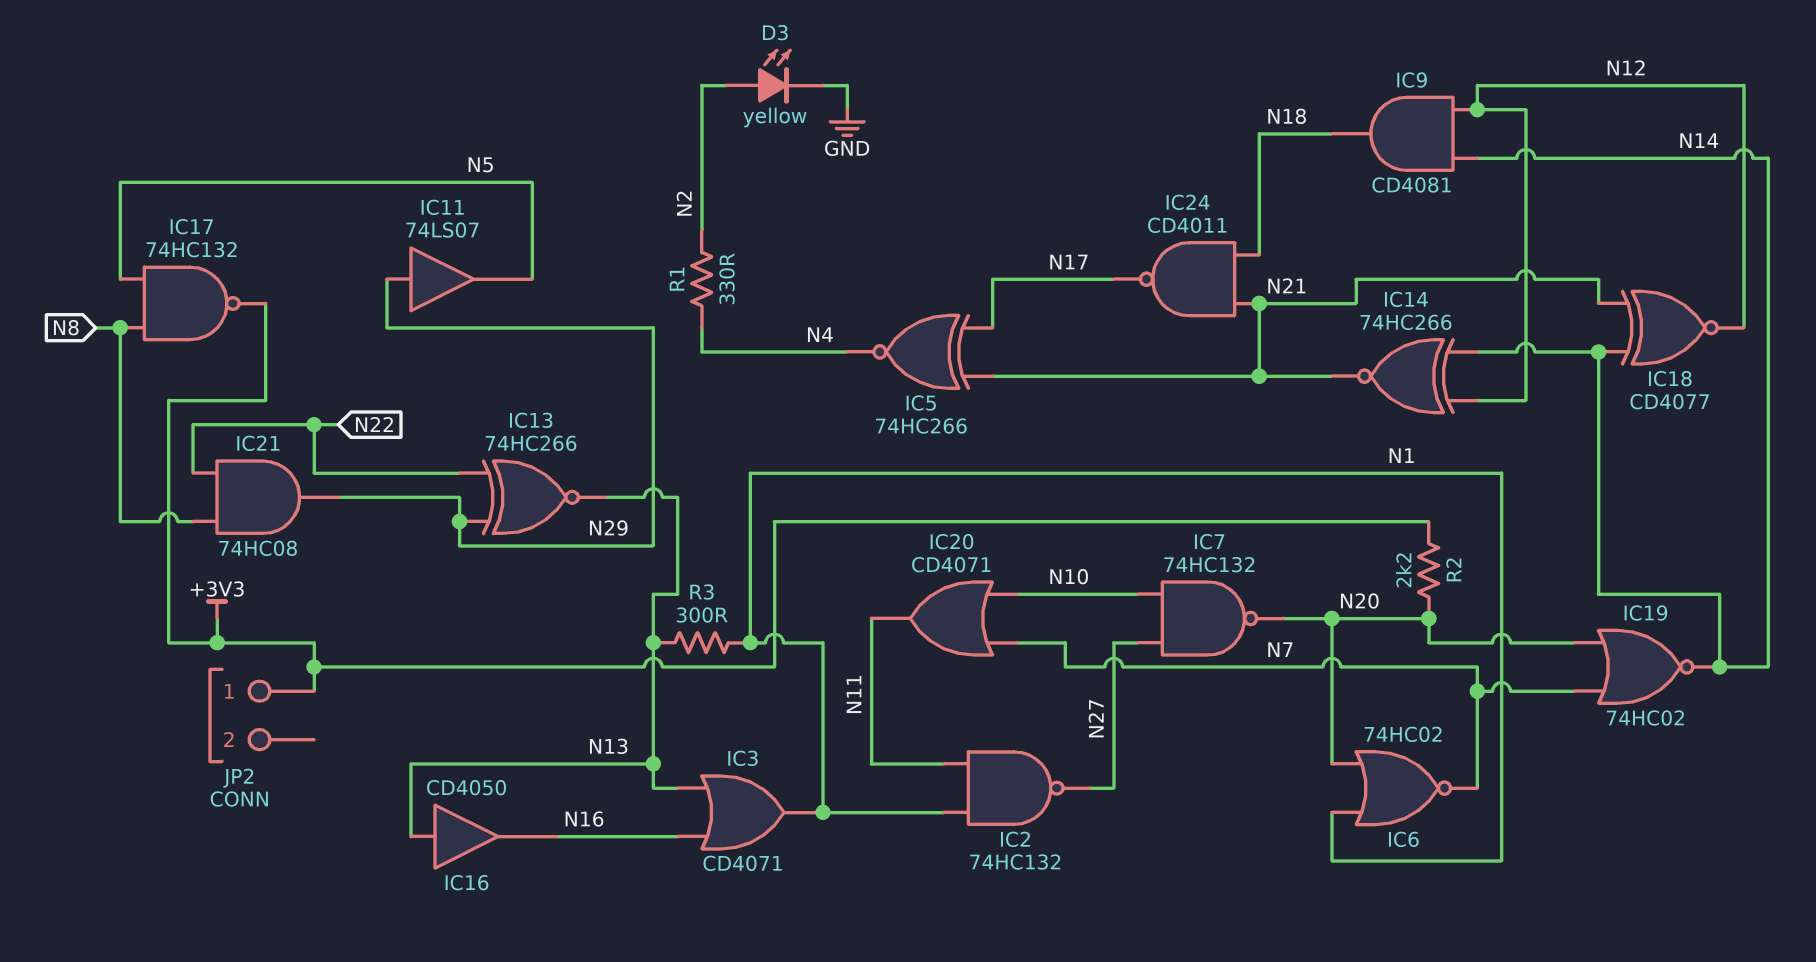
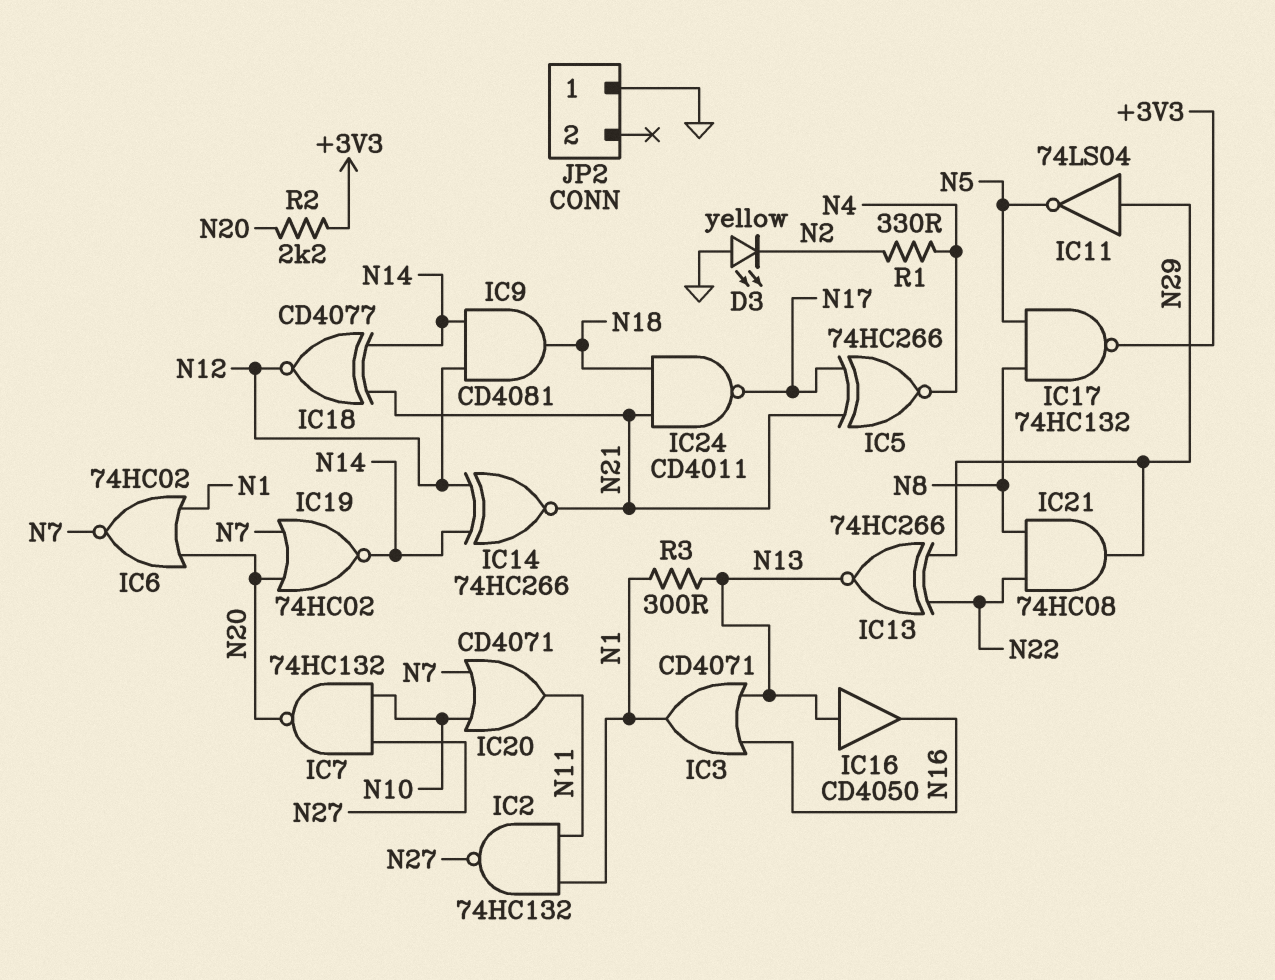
D3: LED yellow (A N2, K GND) -> LED yellow (A GND, K N2)
IC11: buffer 74LS07 (in N29, out N5) -> NOT 74LS04 (in N29, out N5)
JP2 pin 1: +3V3 -> GND

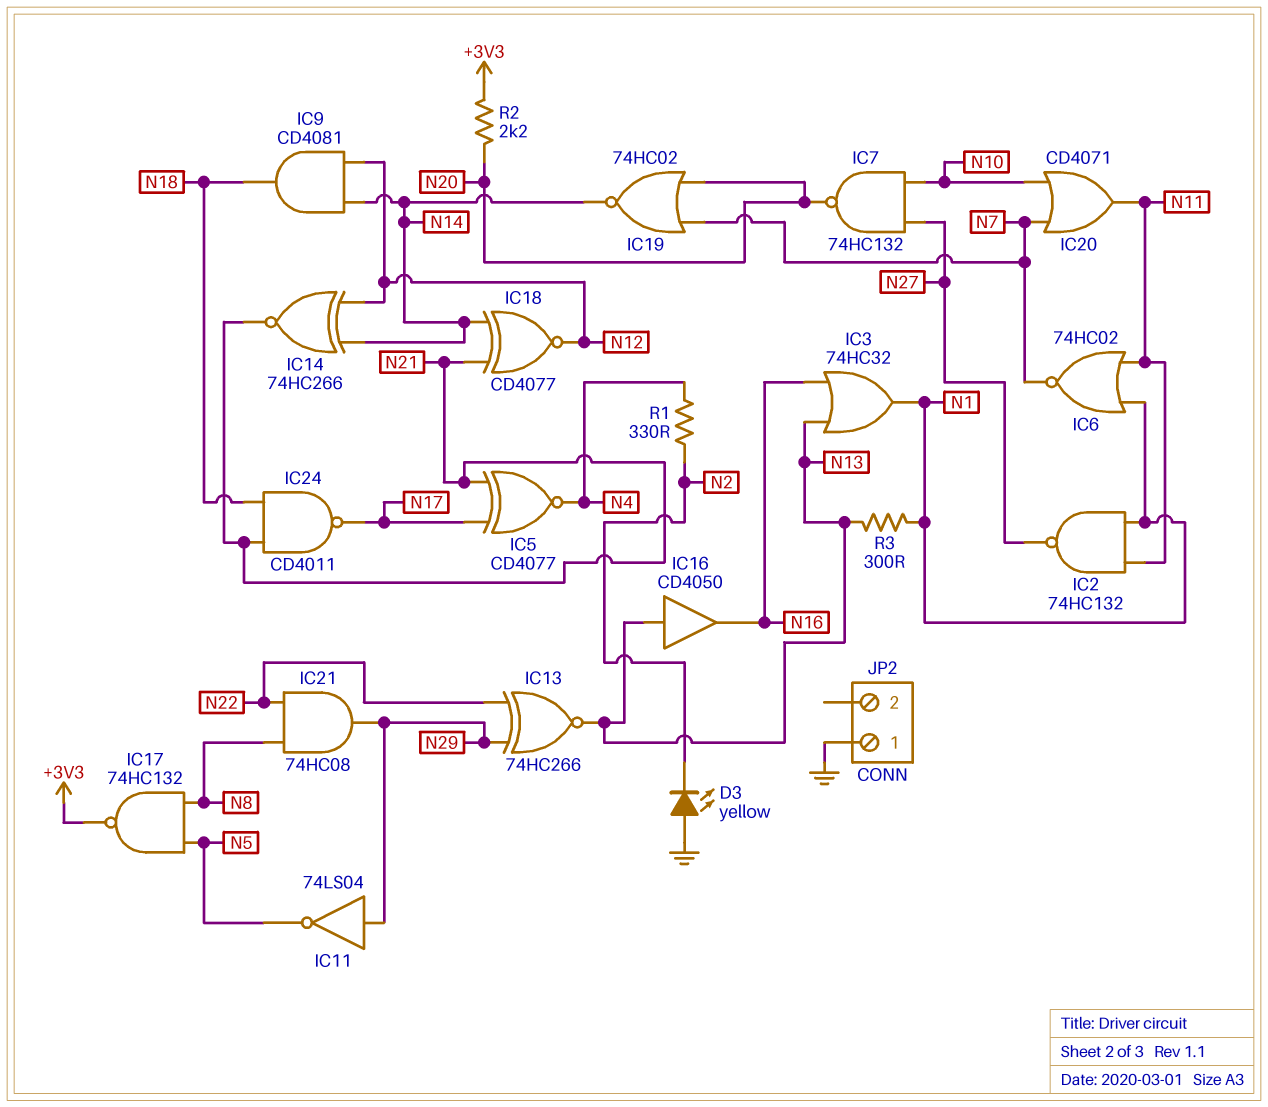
IC3: OR CD4071 (in N13, in N16, out N1) -> OR 74HC32 (in N13, in N16, out N1)
IC5: XNOR 74HC266 (in N17, in N21, out N4) -> XNOR CD4077 (in N17, in N21, out N4)
IC6: NOR 74HC02 (in N1, in N20, out N7) -> NOR 74HC02 (in N1, in N11, out N7)

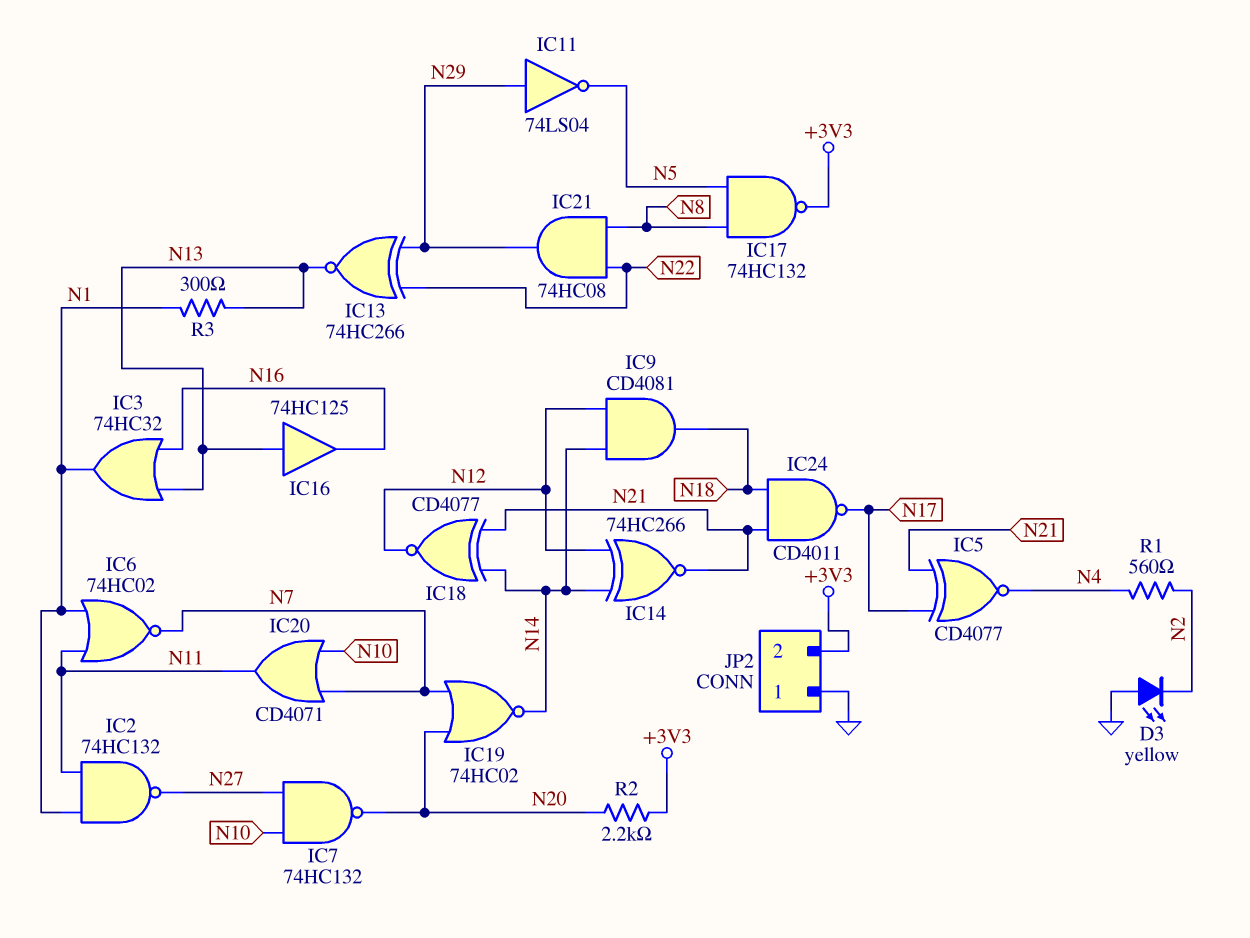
IC16: buffer CD4050 (in N13, out N16) -> buffer 74HC125 (in N13, out N16)
JP2 pin 2: none -> +3V3
R1: 330 (N2, N4) -> 560 (N2, N4)

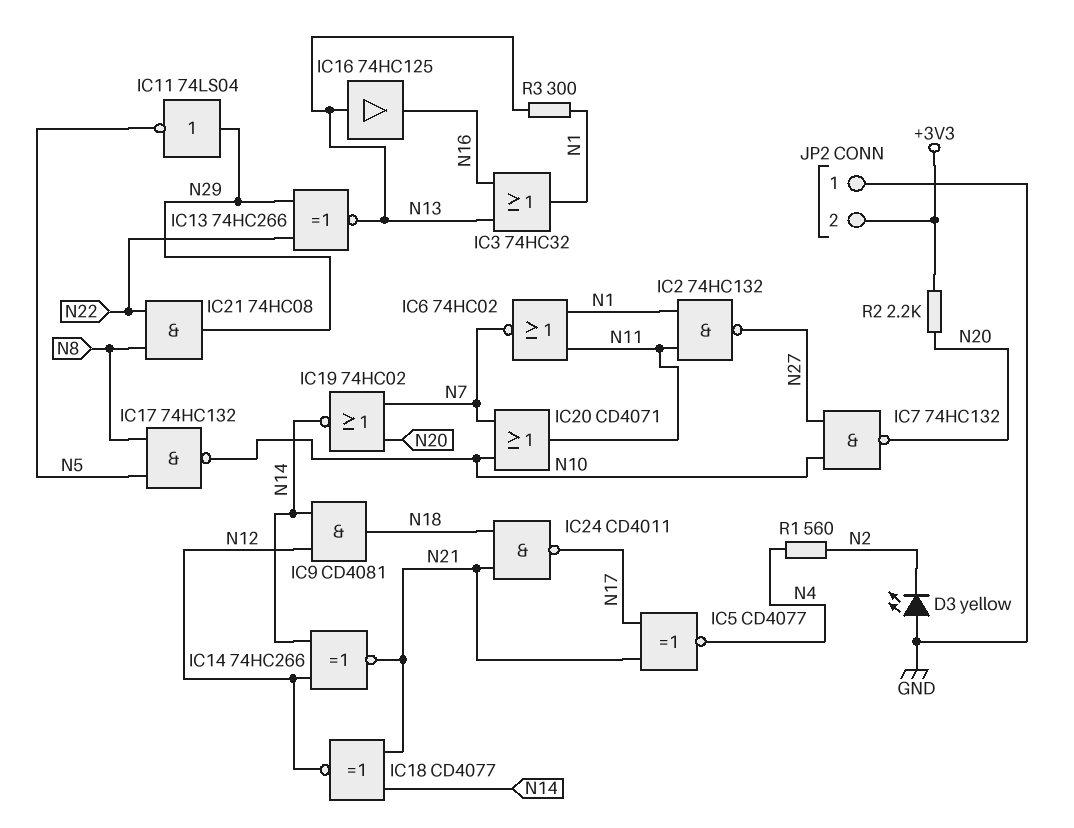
IC17: NAND 74HC132 (in N5, in N8, out +3V3) -> NAND 74HC132 (in N5, in N8, out N10)

